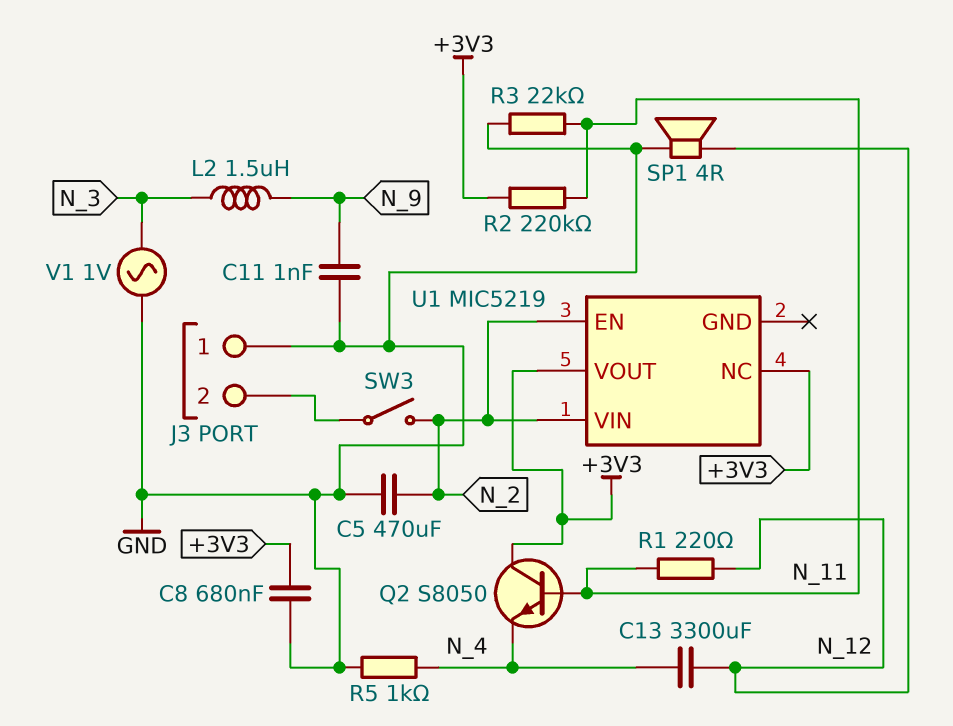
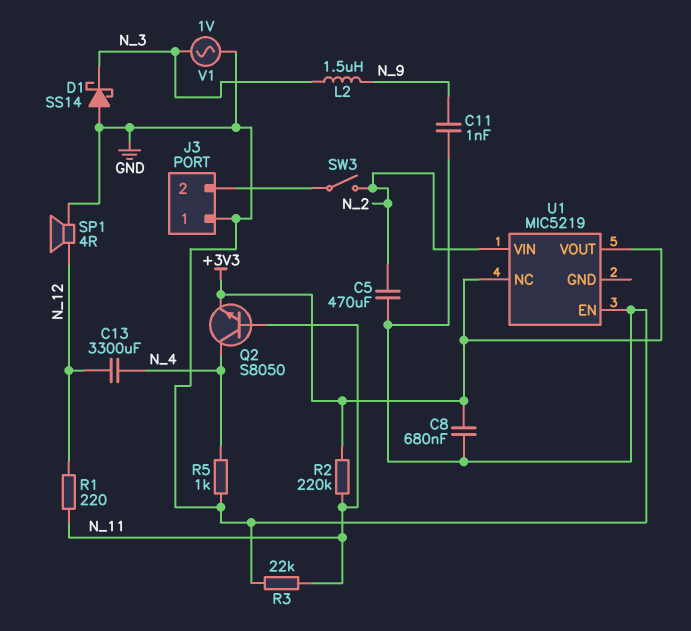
D1: none -> schottky SS14 (A GND, K N_3)
Q2: NPN S8050 (B N_11, C +3V3, E N_4) -> NPN S8050 (B N_11, C N_4, E +3V3)
U1 pin EN: N_2 -> GND

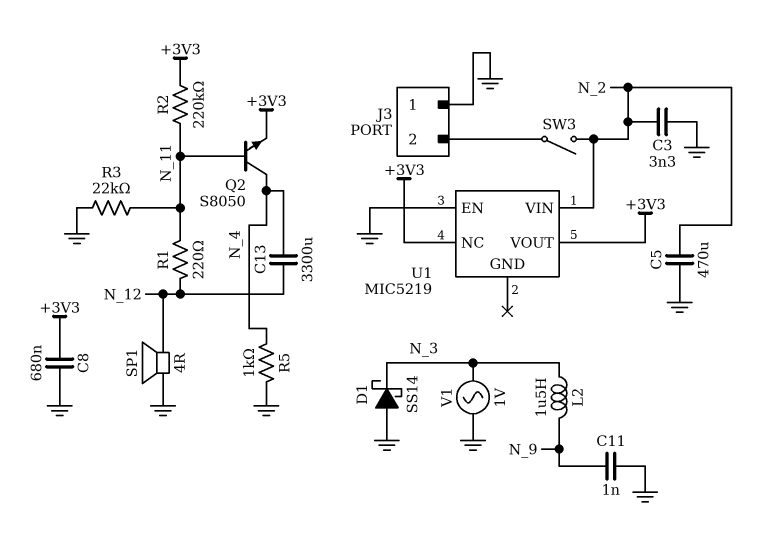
C3: none -> 3.3nF (GND, N_2)

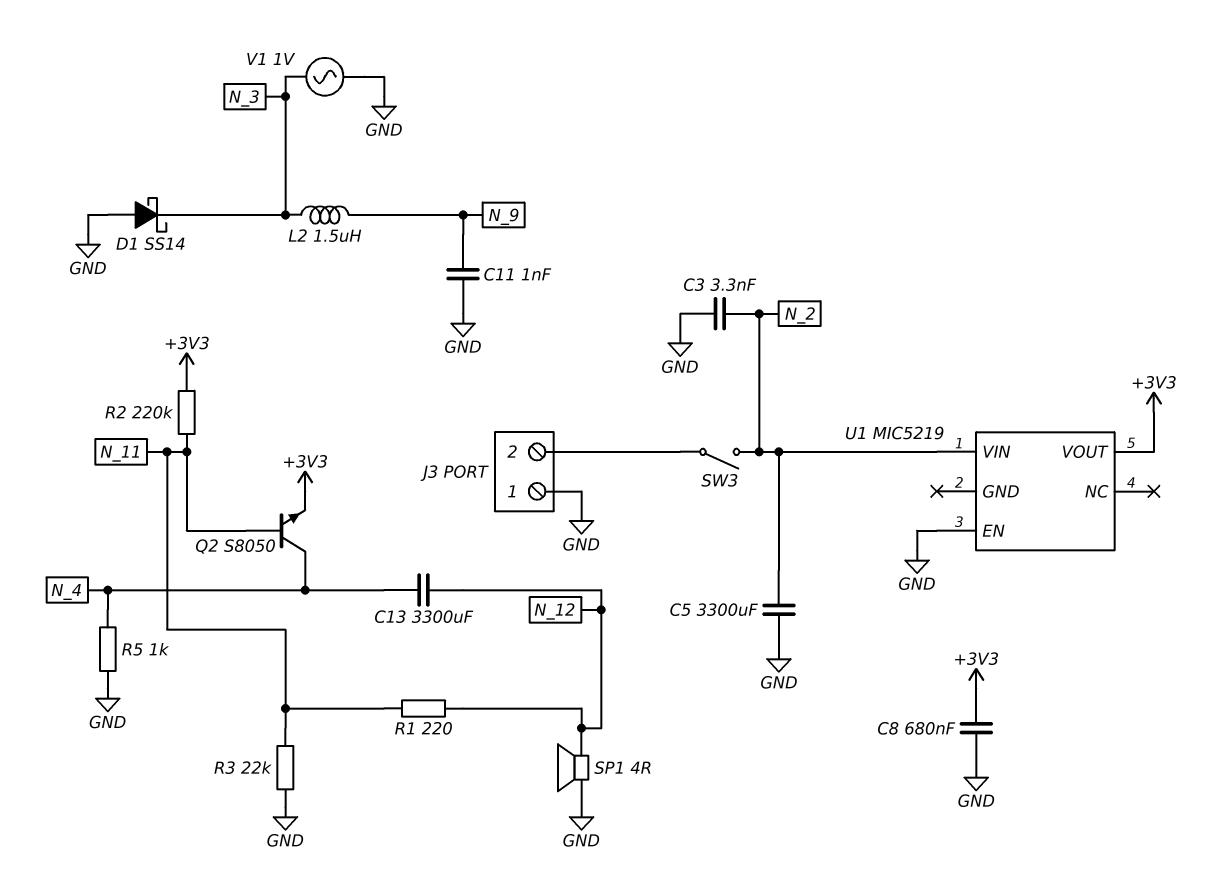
C5: 470uF (GND, N_2) -> 3300uF (GND, N_2)
U1 pin NC: +3V3 -> none

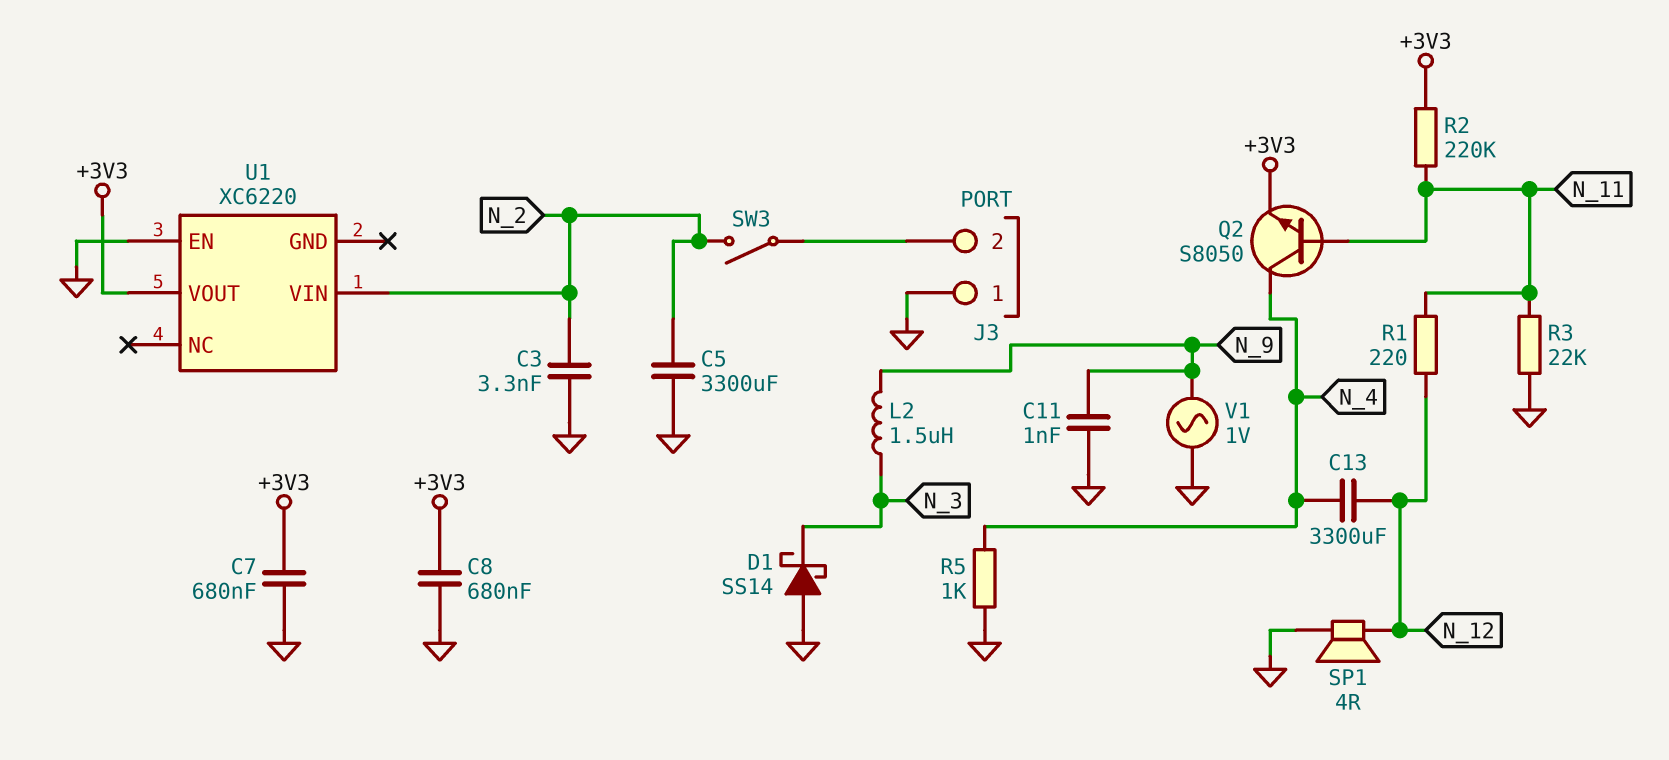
C7: none -> 680nF (+3V3, GND)
U1: MIC5219 -> XC6220
V1: AC 1V (GND, N_3) -> AC 1V (GND, N_9)

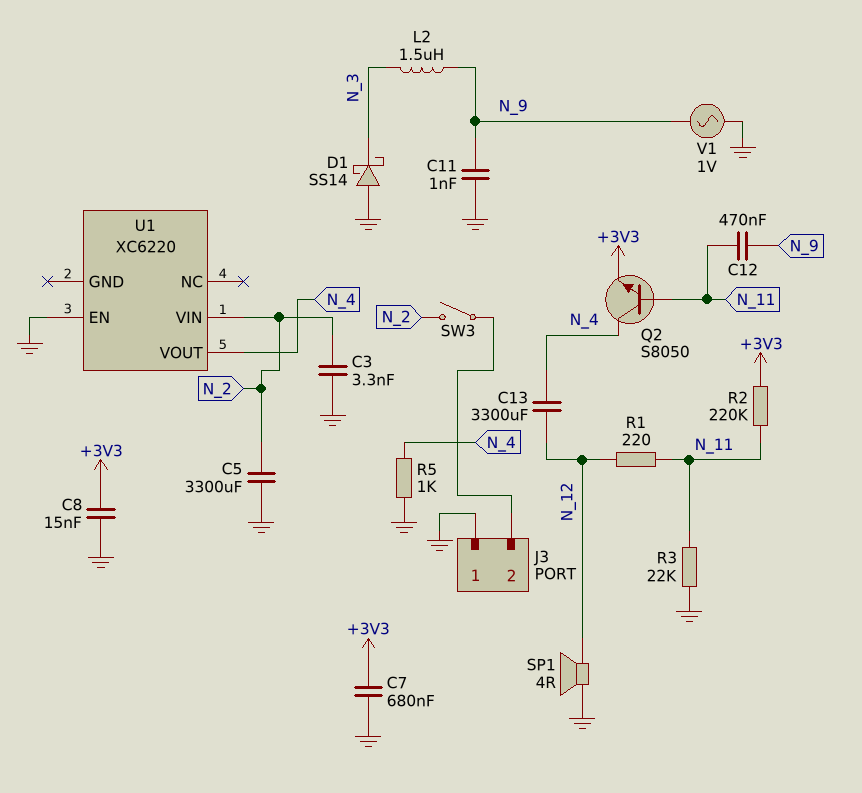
C8: 680nF (+3V3, GND) -> 15nF (+3V3, GND)
C12: none -> 470nF (N_9, N_11)
U1 pin VOUT: +3V3 -> N_4

